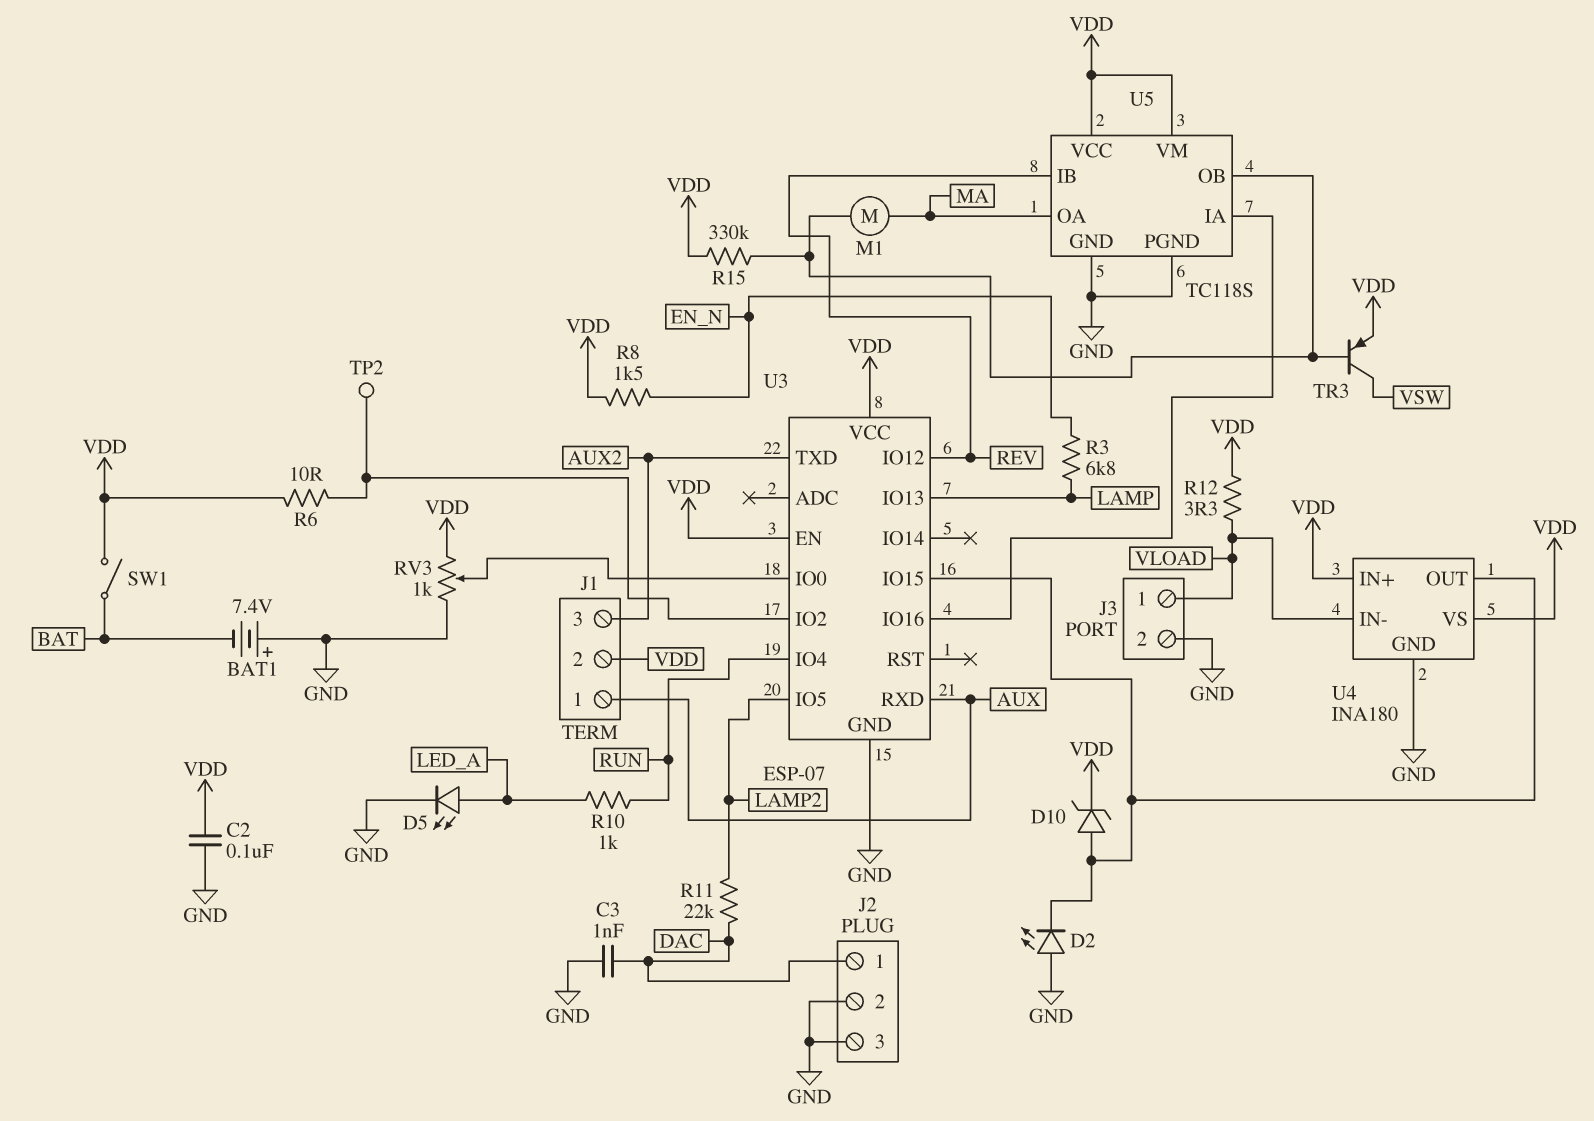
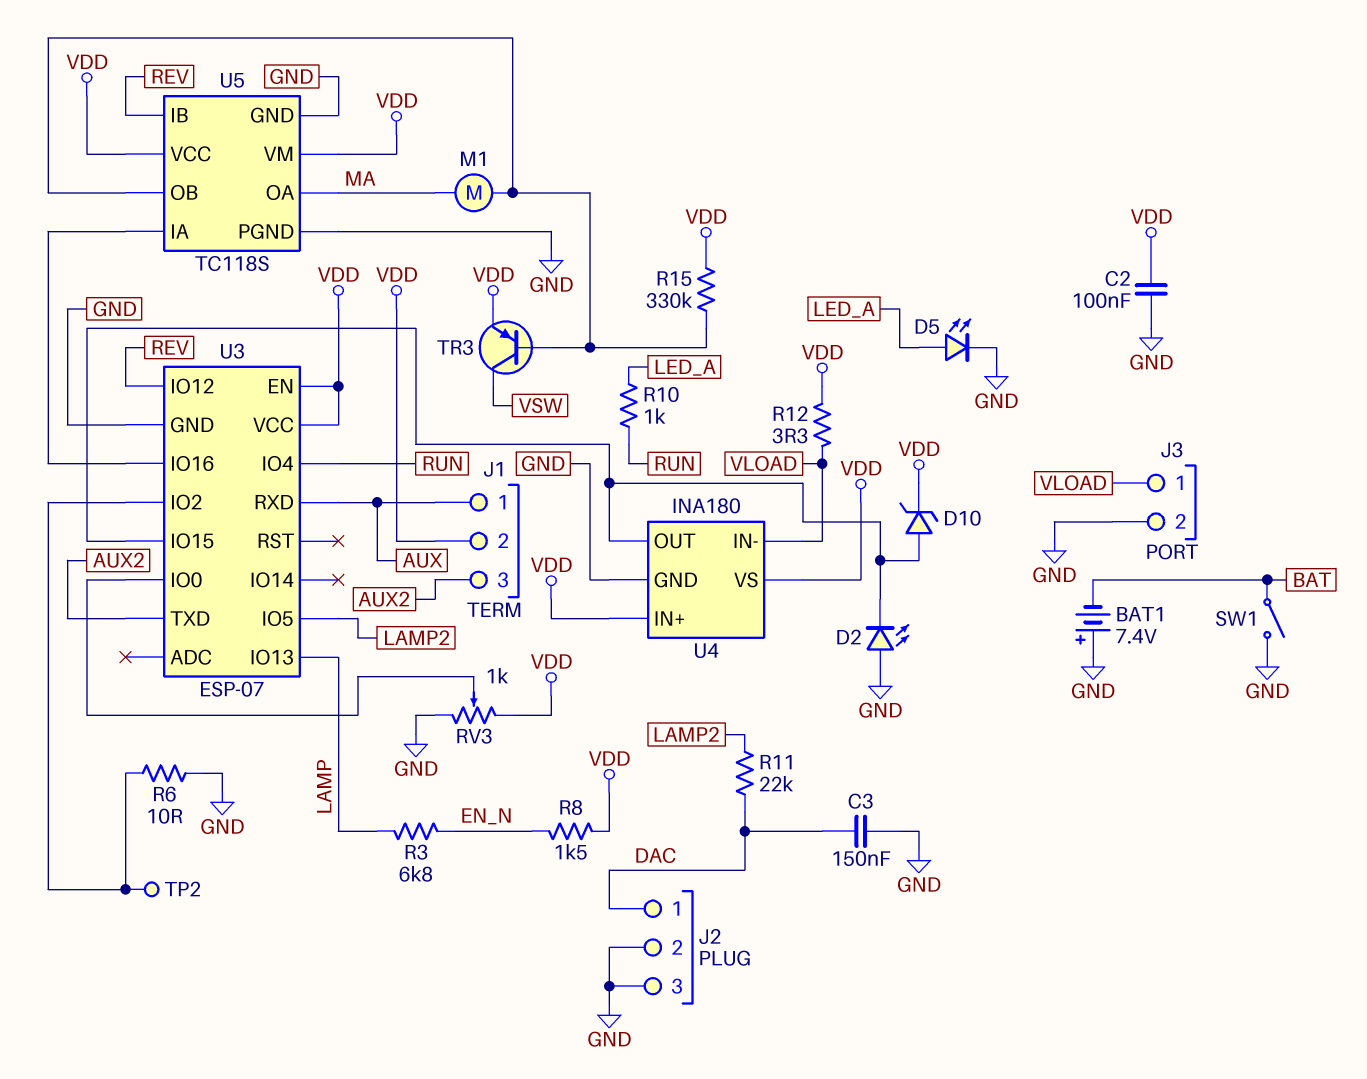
C3: 1nF (DAC, GND) -> 150nF (DAC, GND)
R6: 10 (U3/IO2, VDD) -> 10 (GND, U3/IO2)
SW1: switch (BAT, VDD) -> switch (BAT, GND)

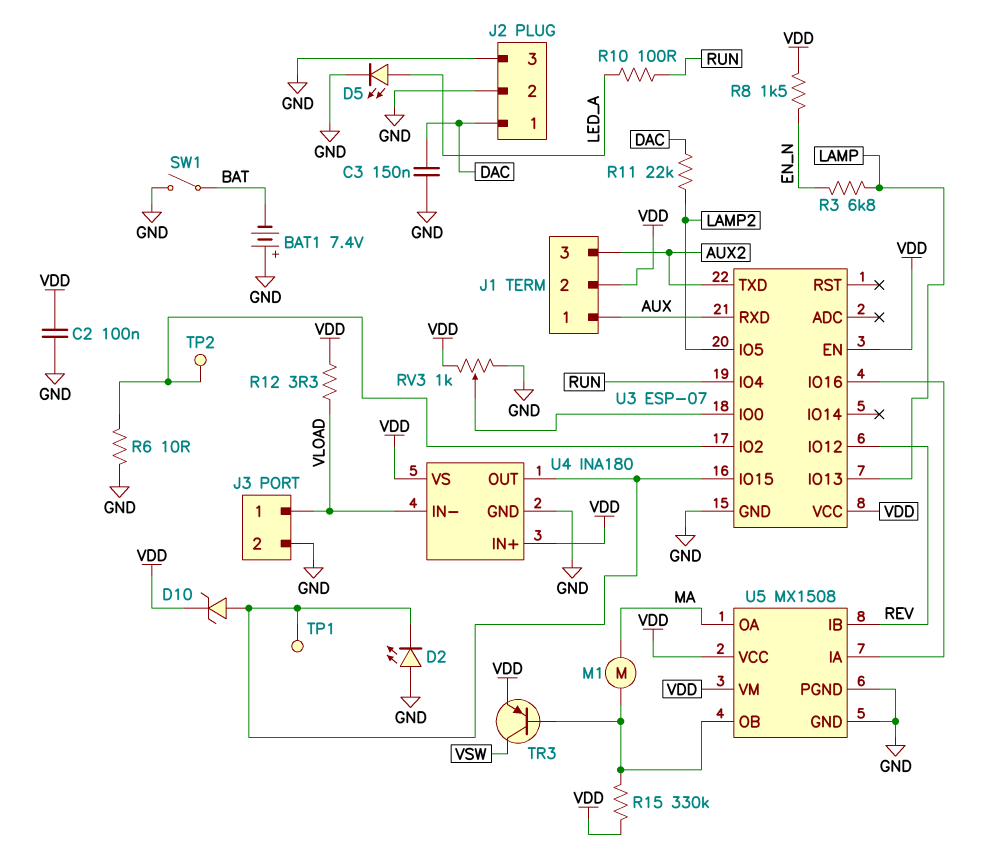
R10: 1k (LED_A, RUN) -> 100 (LED_A, RUN)
TP1: none -> test point (U3/IO15)
U5: TC118S -> MX1508

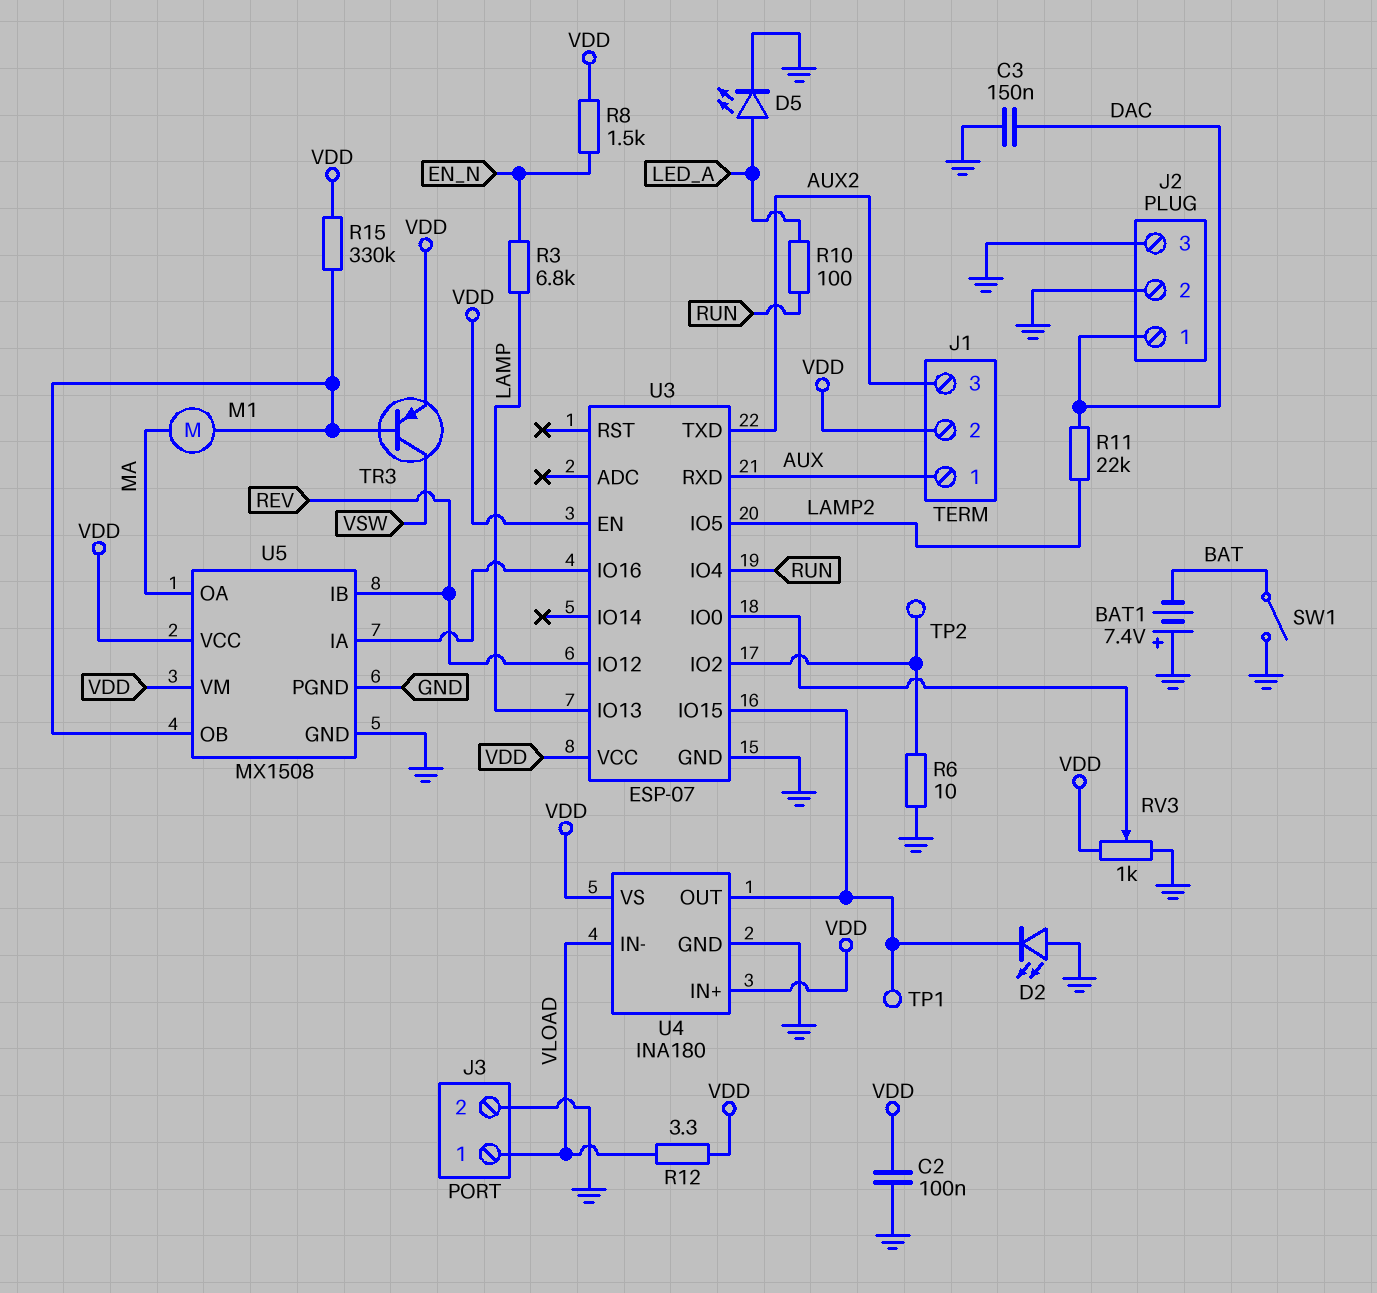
D10: zener (A U3/IO15, K VDD) -> none

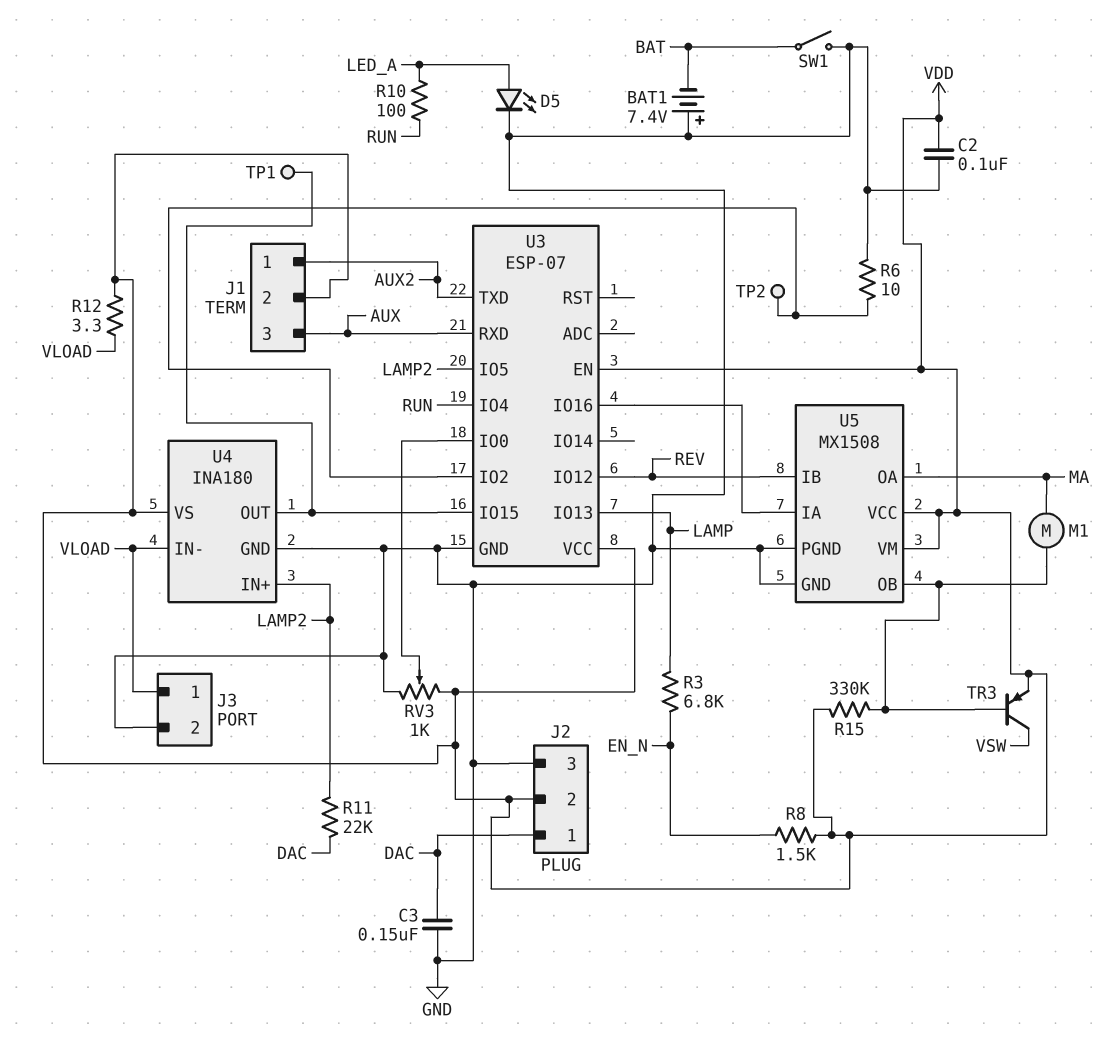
D2: LED (A GND, K U3/IO15) -> none
J1 pin 1: AUX -> AUX2
J1 pin 3: AUX2 -> AUX
J2 pin 2: GND -> VDD
U4 pin IN+: VDD -> LAMP2

